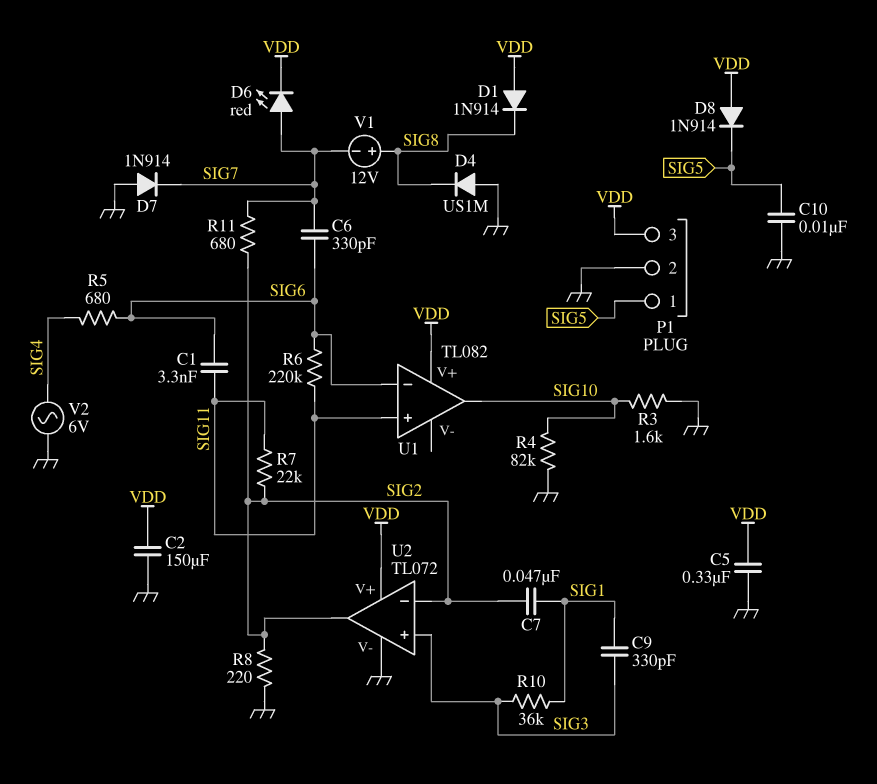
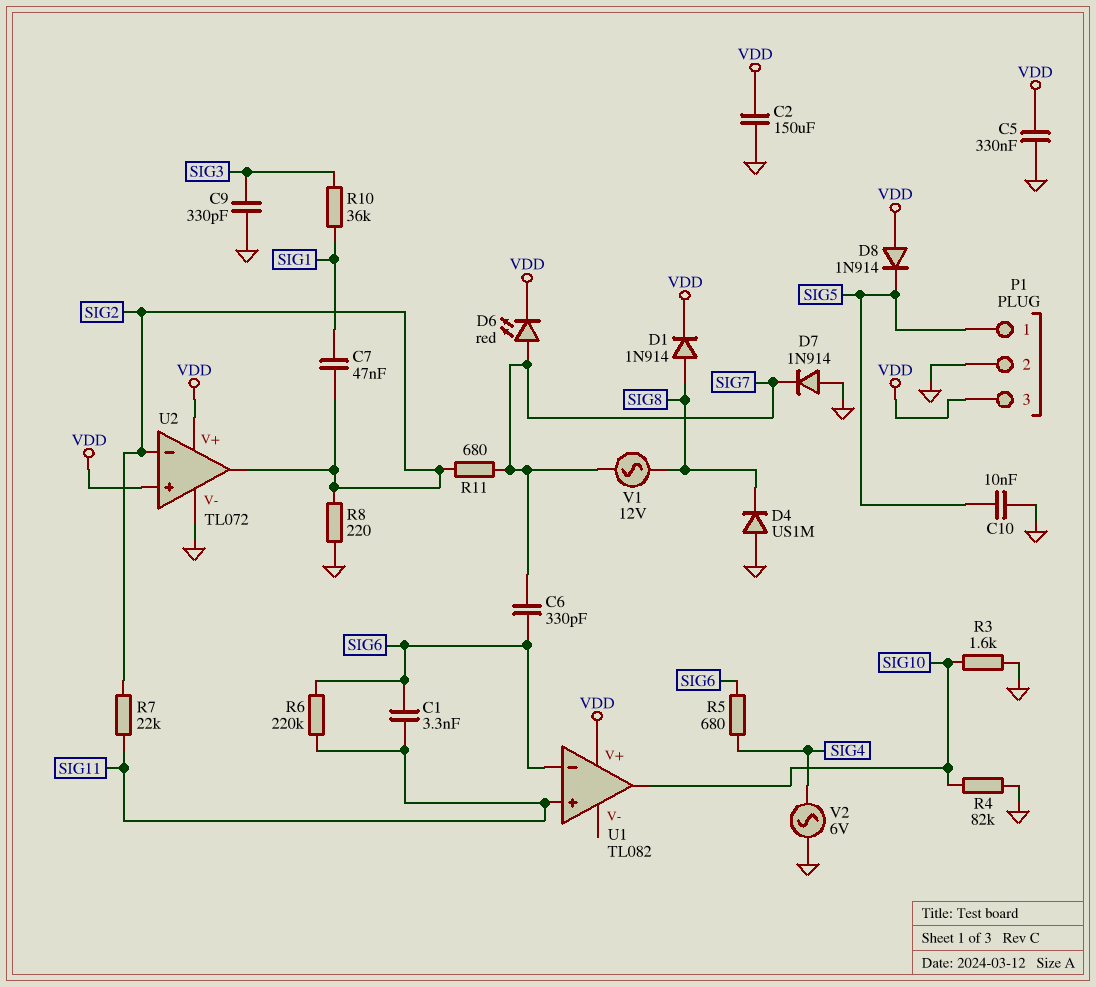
C9: 330pF (SIG1, SIG3) -> 330pF (GND, SIG3)
D1: diode 1N914 (A VDD, K SIG8) -> diode 1N914 (A SIG8, K VDD)
U2 pin in+: SIG3 -> VDD
V1: 12V (plus SIG8, minus SIG7) -> AC 12V (SIG7, SIG8)

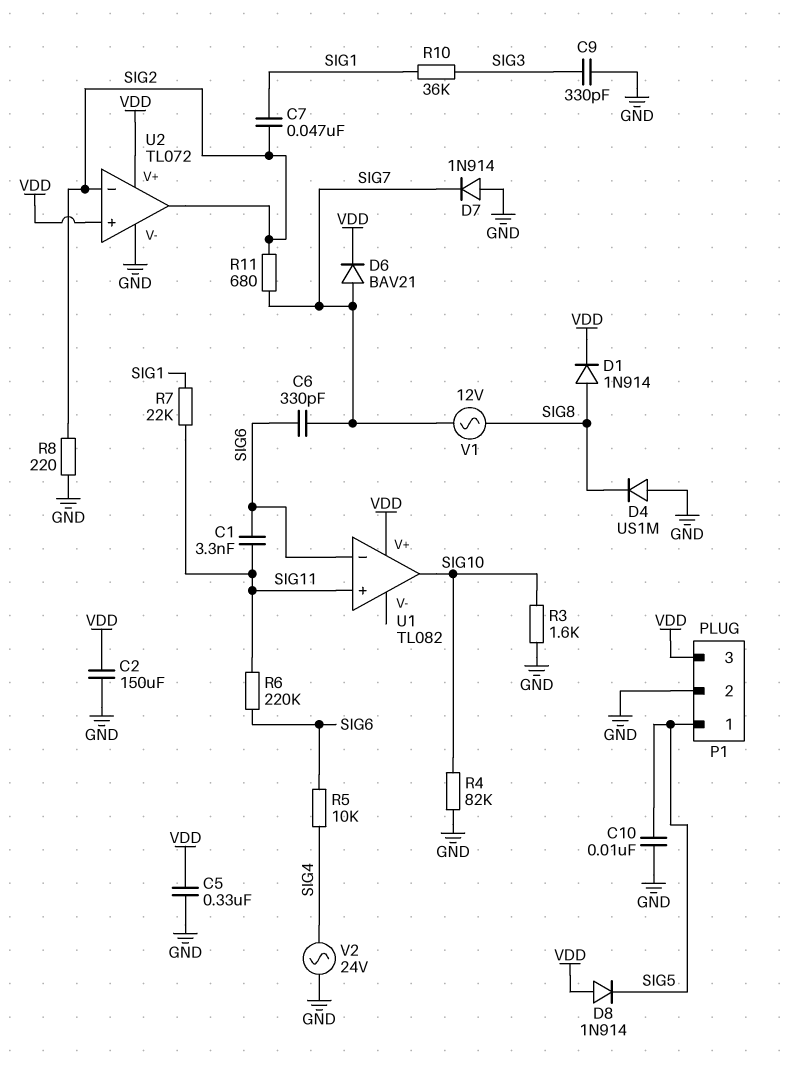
D6: LED red (A SIG7, K VDD) -> diode BAV21 (A SIG7, K VDD)
R5: 680 (SIG4, SIG6) -> 10k (SIG4, SIG6)
R7: 22k (SIG2, SIG11) -> 22k (SIG1, SIG11)
V2: AC 6V (GND, SIG4) -> AC 24V (GND, SIG4)

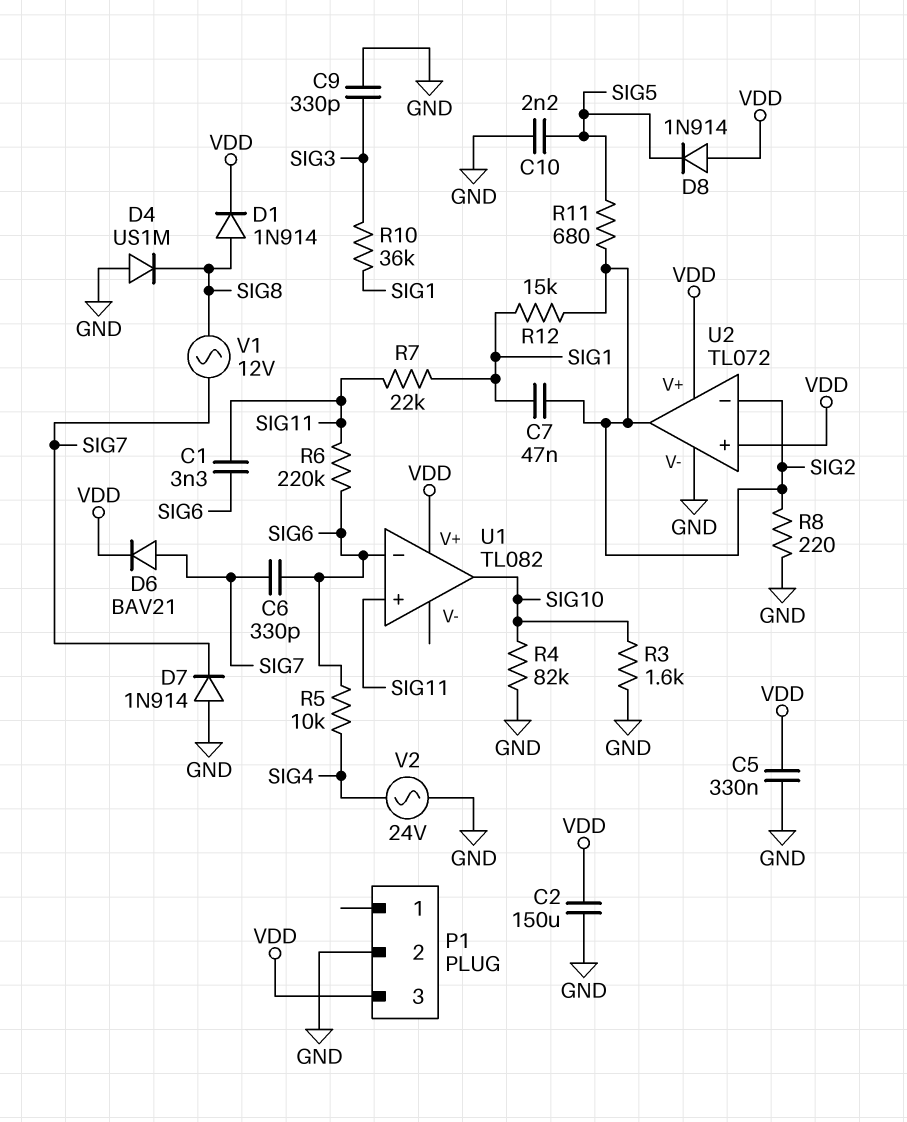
C10: 10nF (GND, SIG5) -> 2.2nF (GND, SIG5)
P1 pin 1: SIG5 -> none
R11: 680 (SIG2, SIG7) -> 680 (SIG2, SIG5)
R12: none -> 15k (SIG1, SIG2)

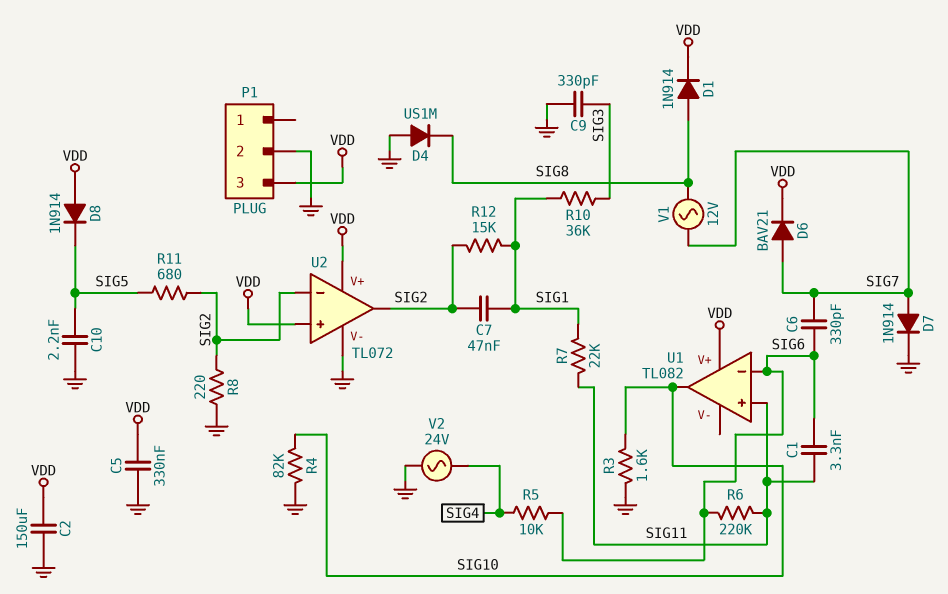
D7: diode 1N914 (A GND, K SIG7) -> diode 1N914 (A SIG7, K GND)

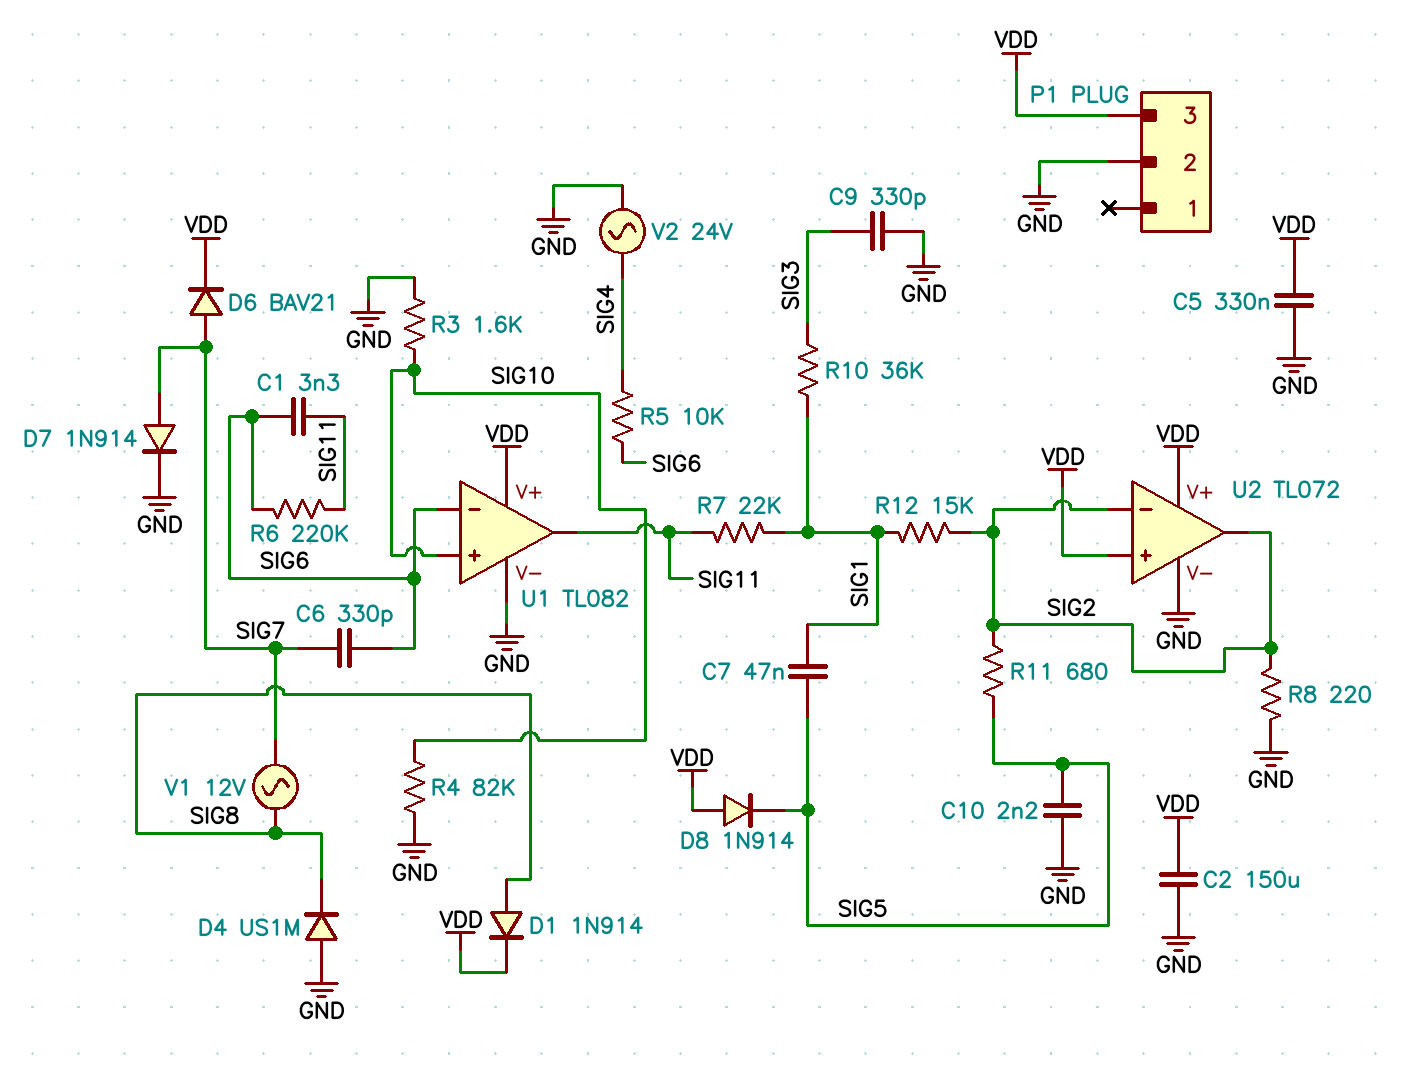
C7: 47nF (SIG1, SIG2) -> 47nF (SIG1, SIG5)
U1 pin V-: none -> GND
U1 pin in+: SIG11 -> SIG10
U1 pin out: SIG10 -> SIG11

